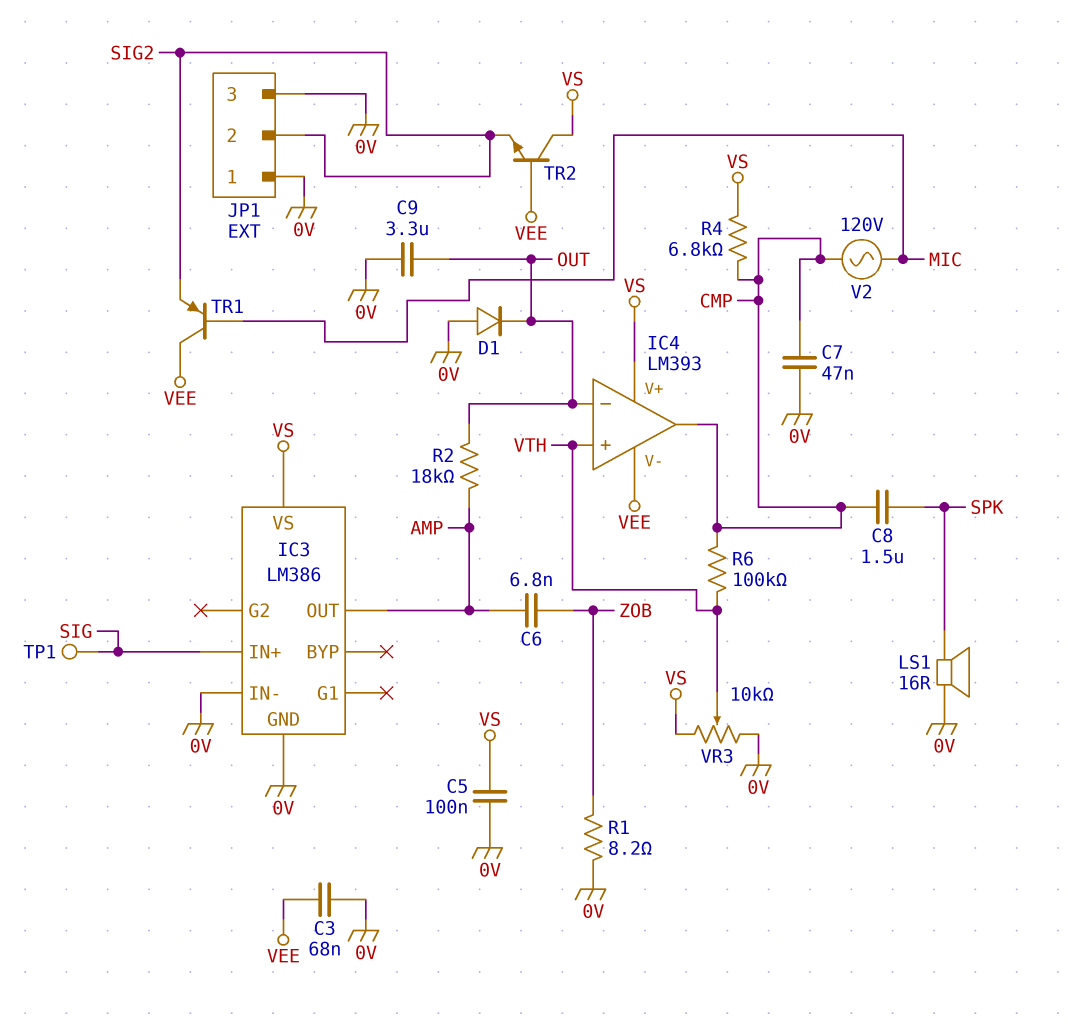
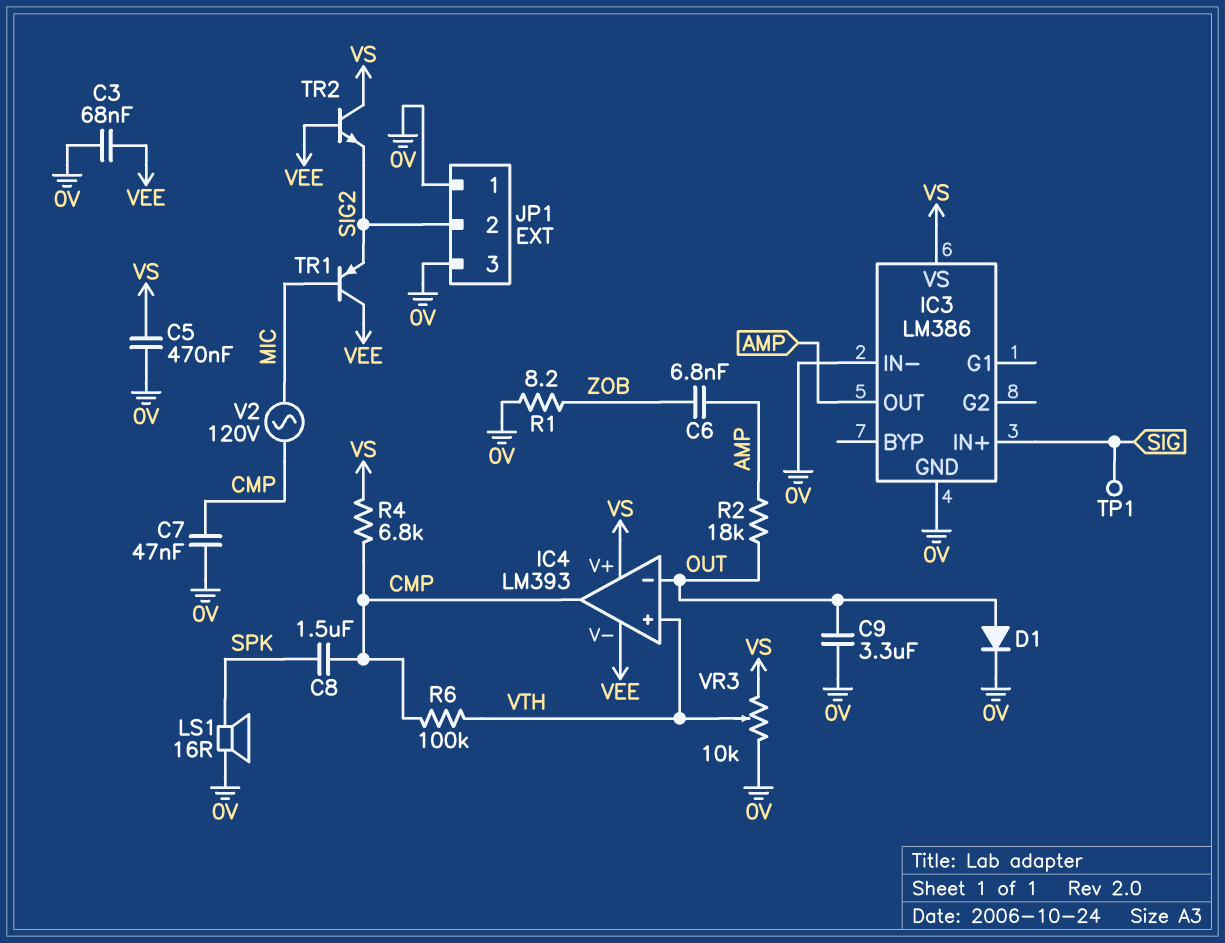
C5: 100nF (0V, VS) -> 470nF (0V, VS)
D1: diode (A 0V, K OUT) -> diode (A OUT, K 0V)

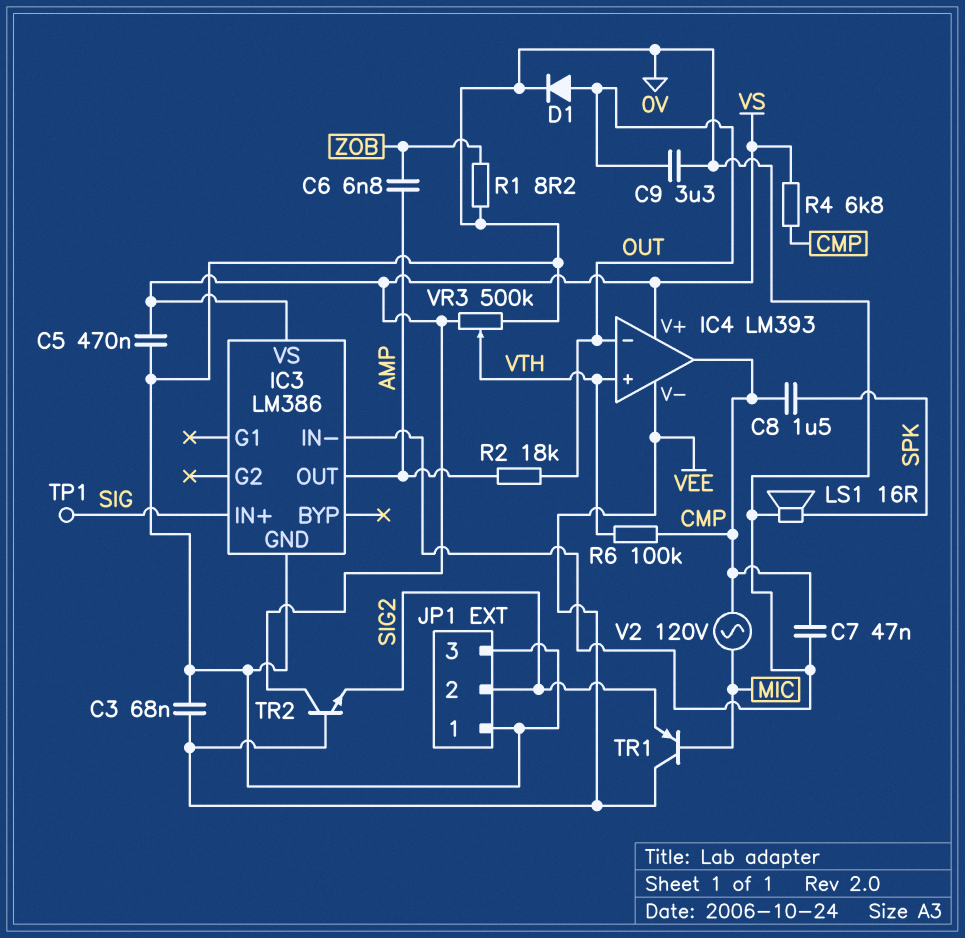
VR3: 10k (0V, VS, wiper VTH) -> 500k (0V, VS, wiper VTH)

